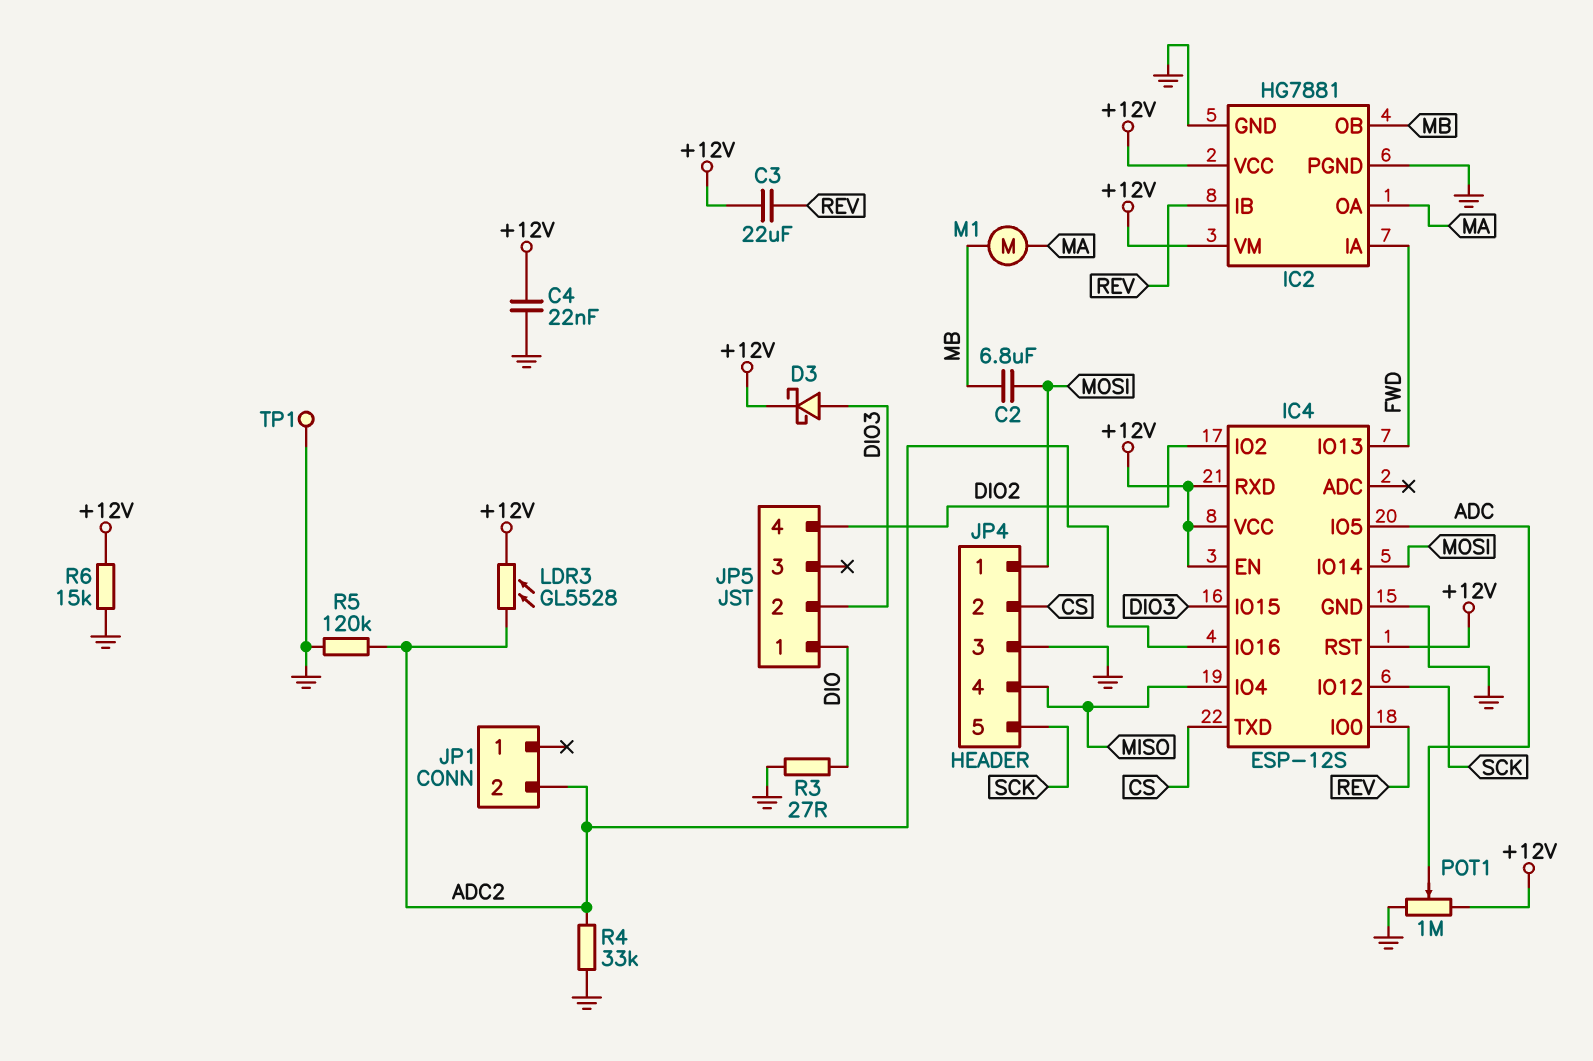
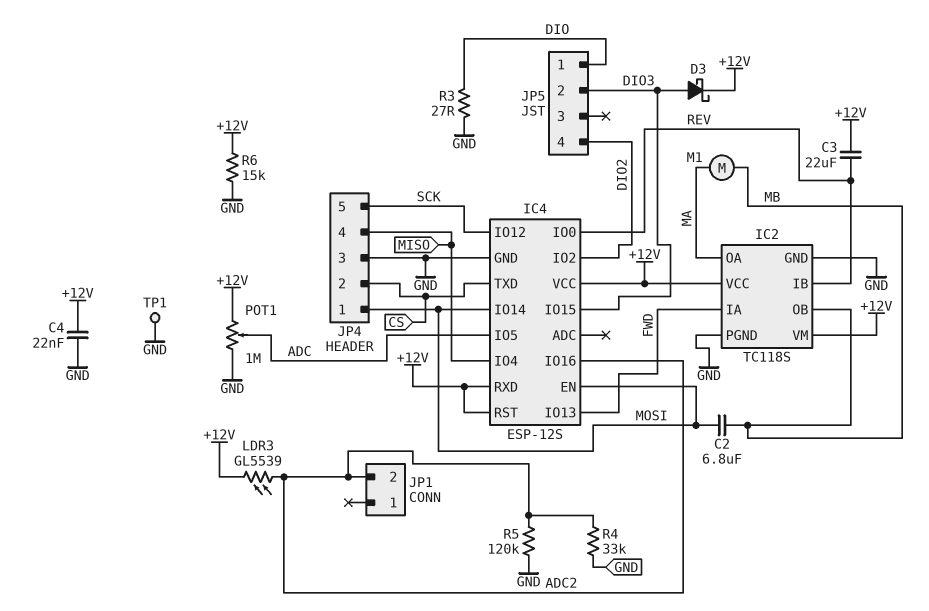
IC2: HG7881 -> TC118S
IC4 pin EN: +12V -> MOSI
LDR3: GL5528 (+12V, ADC2) -> GL5539 (+12V, ADC2)

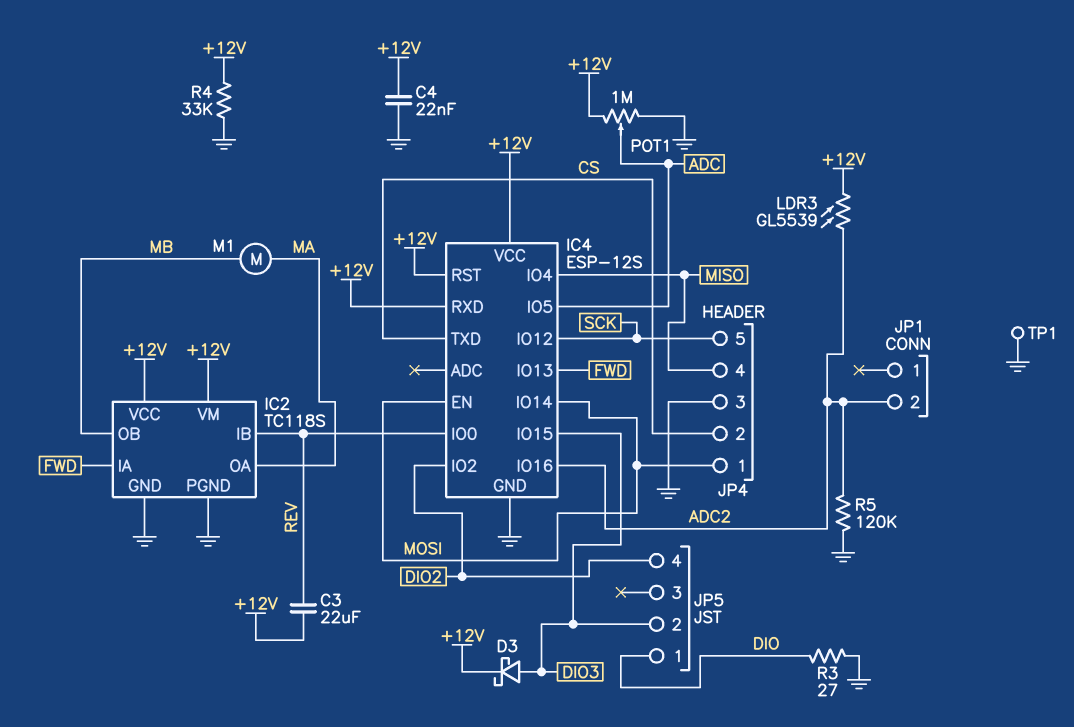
C2: 6.8uF (MB, MOSI) -> none
R4: 33k (ADC2, GND) -> 33k (+12V, GND)
R6: 15k (+12V, GND) -> none

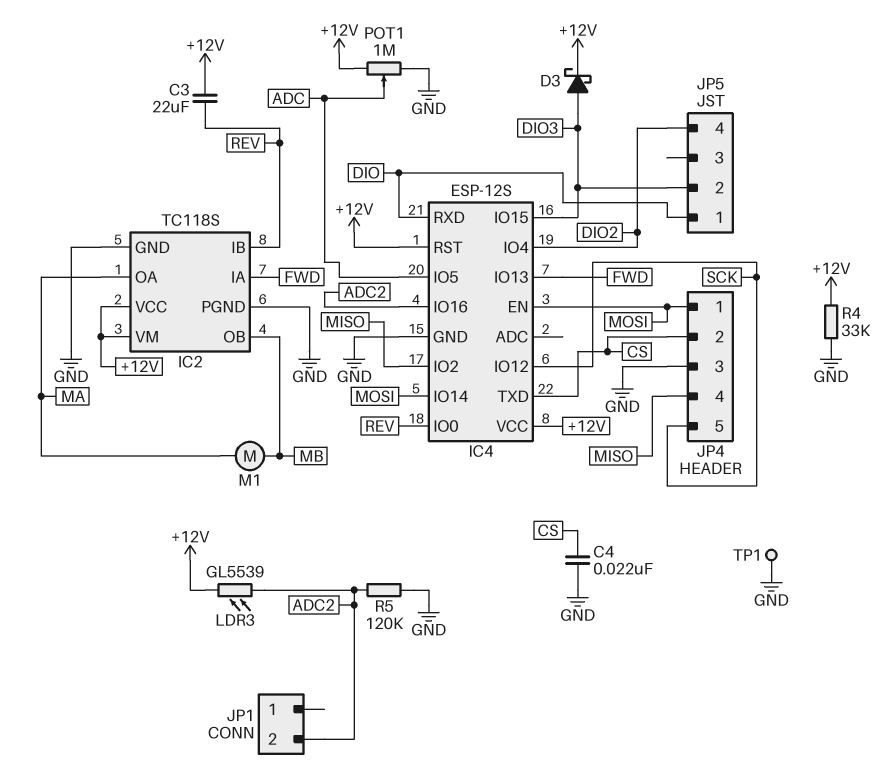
C4: 22nF (+12V, GND) -> 22nF (CS, GND)
IC4 pin IO2: DIO2 -> MISO
IC4 pin IO4: MISO -> DIO2
IC4 pin RXD: +12V -> DIO
R3: 27 (DIO, GND) -> none

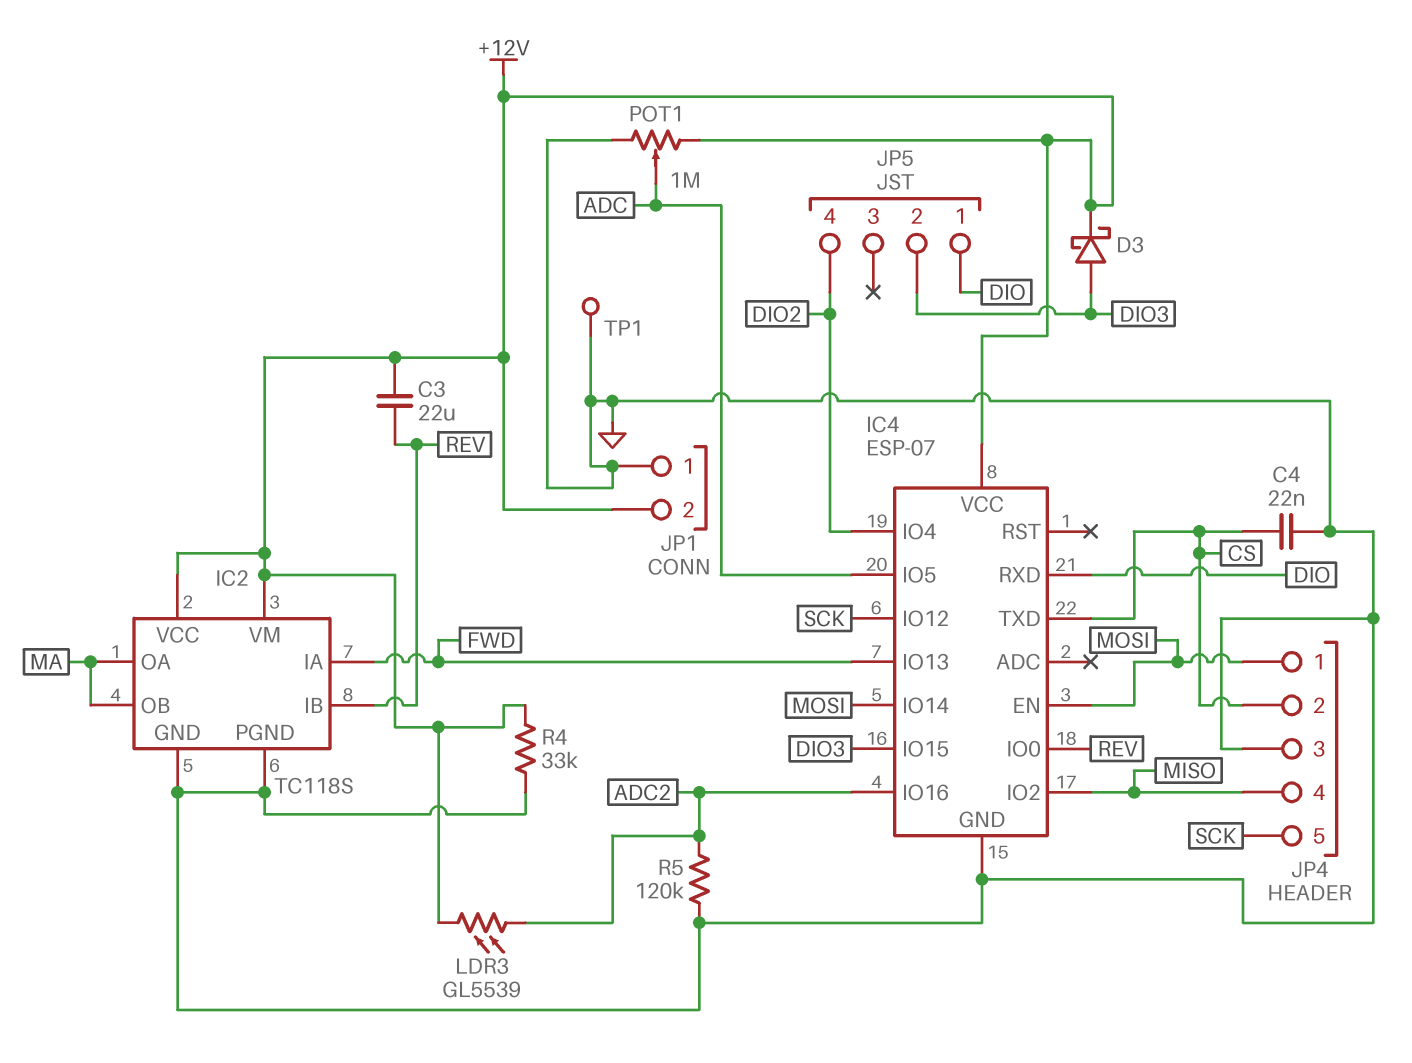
IC2 pin OB: MB -> MA
IC4: ESP-12S -> ESP-07
IC4 pin RST: +12V -> none
JP1 pin 1: none -> GND
JP1 pin 2: ADC2 -> +12V
M1: motor (MA, MB) -> none

